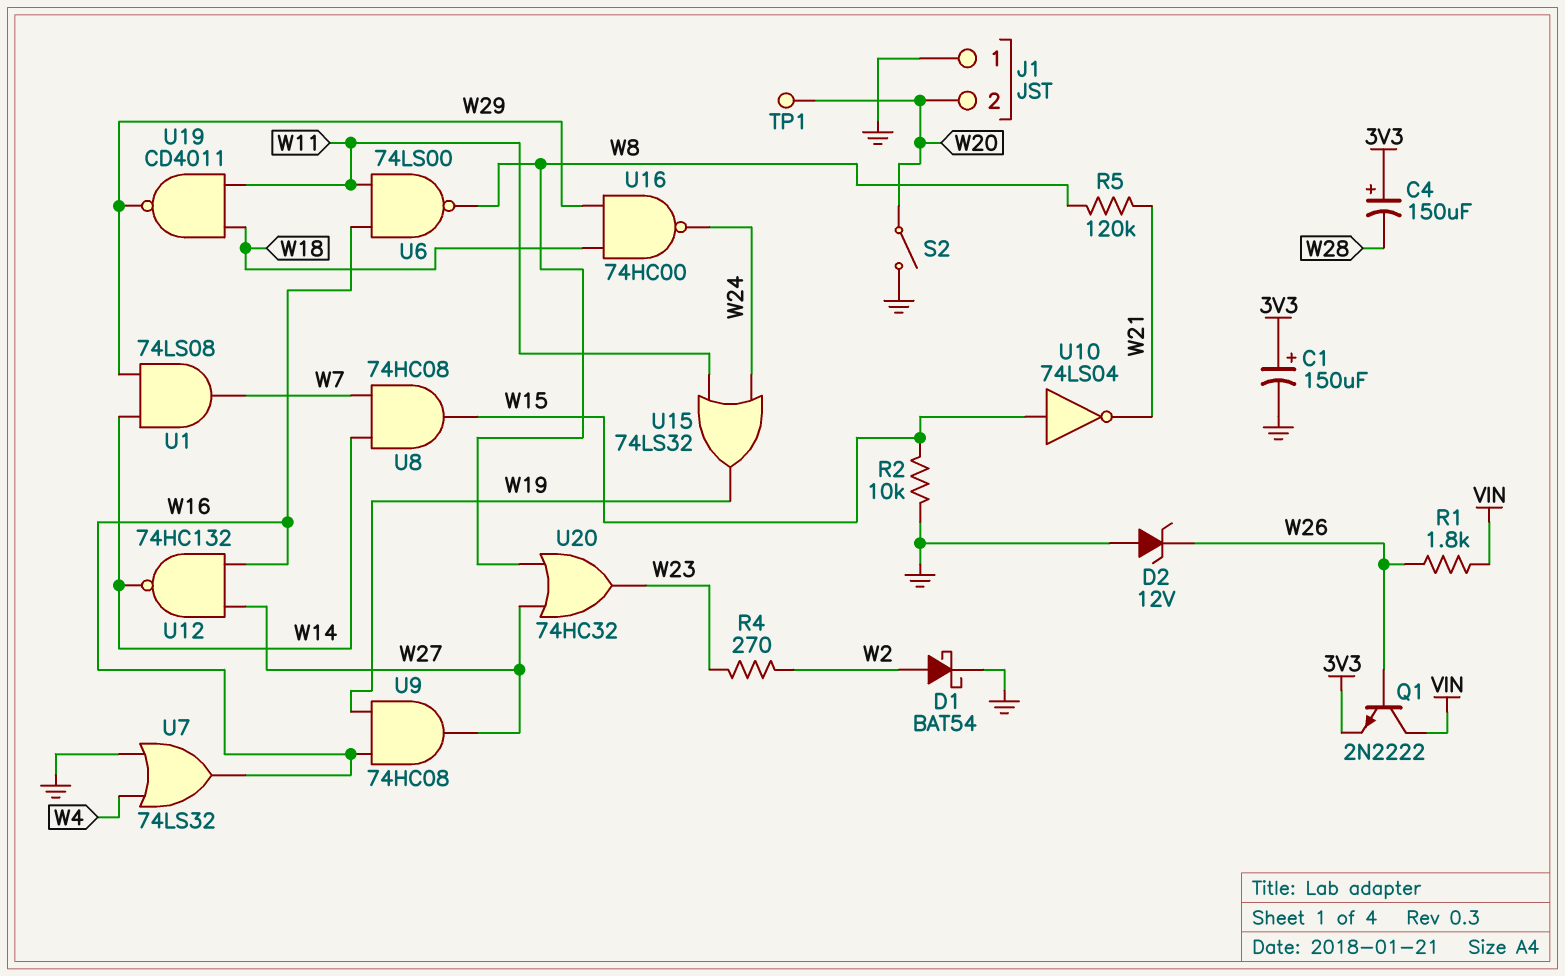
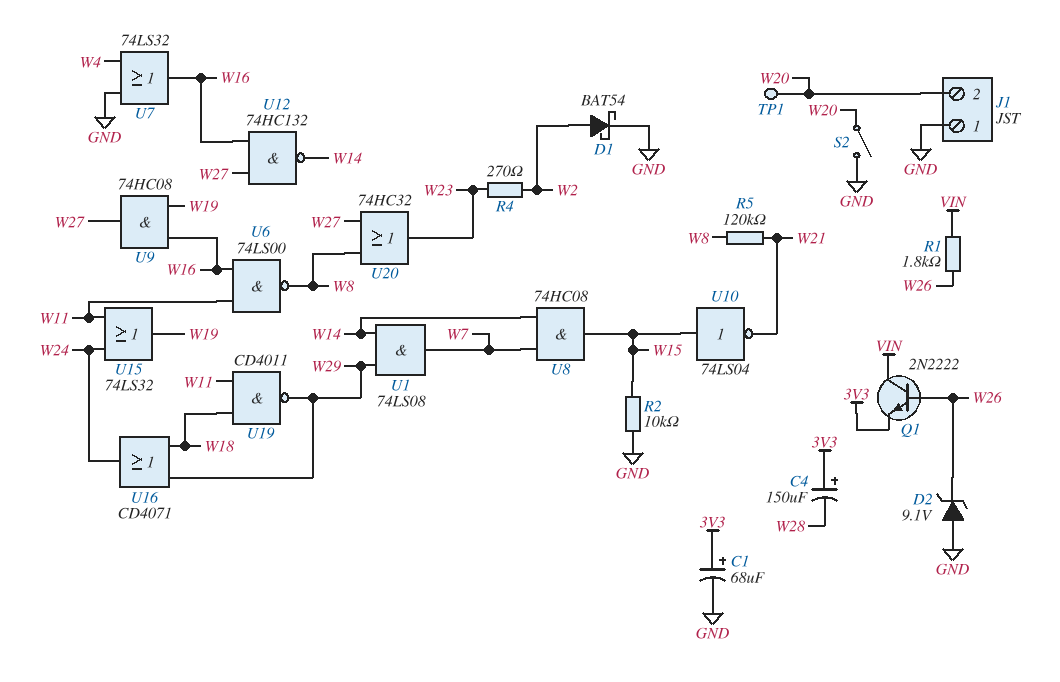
C1: 150uF (plus 3V3, minus GND) -> 68uF (plus 3V3, minus GND)
D2: zener 12V (A GND, K W26) -> zener 9.1V (A GND, K W26)
U16: NAND 74HC00 (in W18, in W29, out W24) -> OR CD4071 (in W18, in W29, out W24)

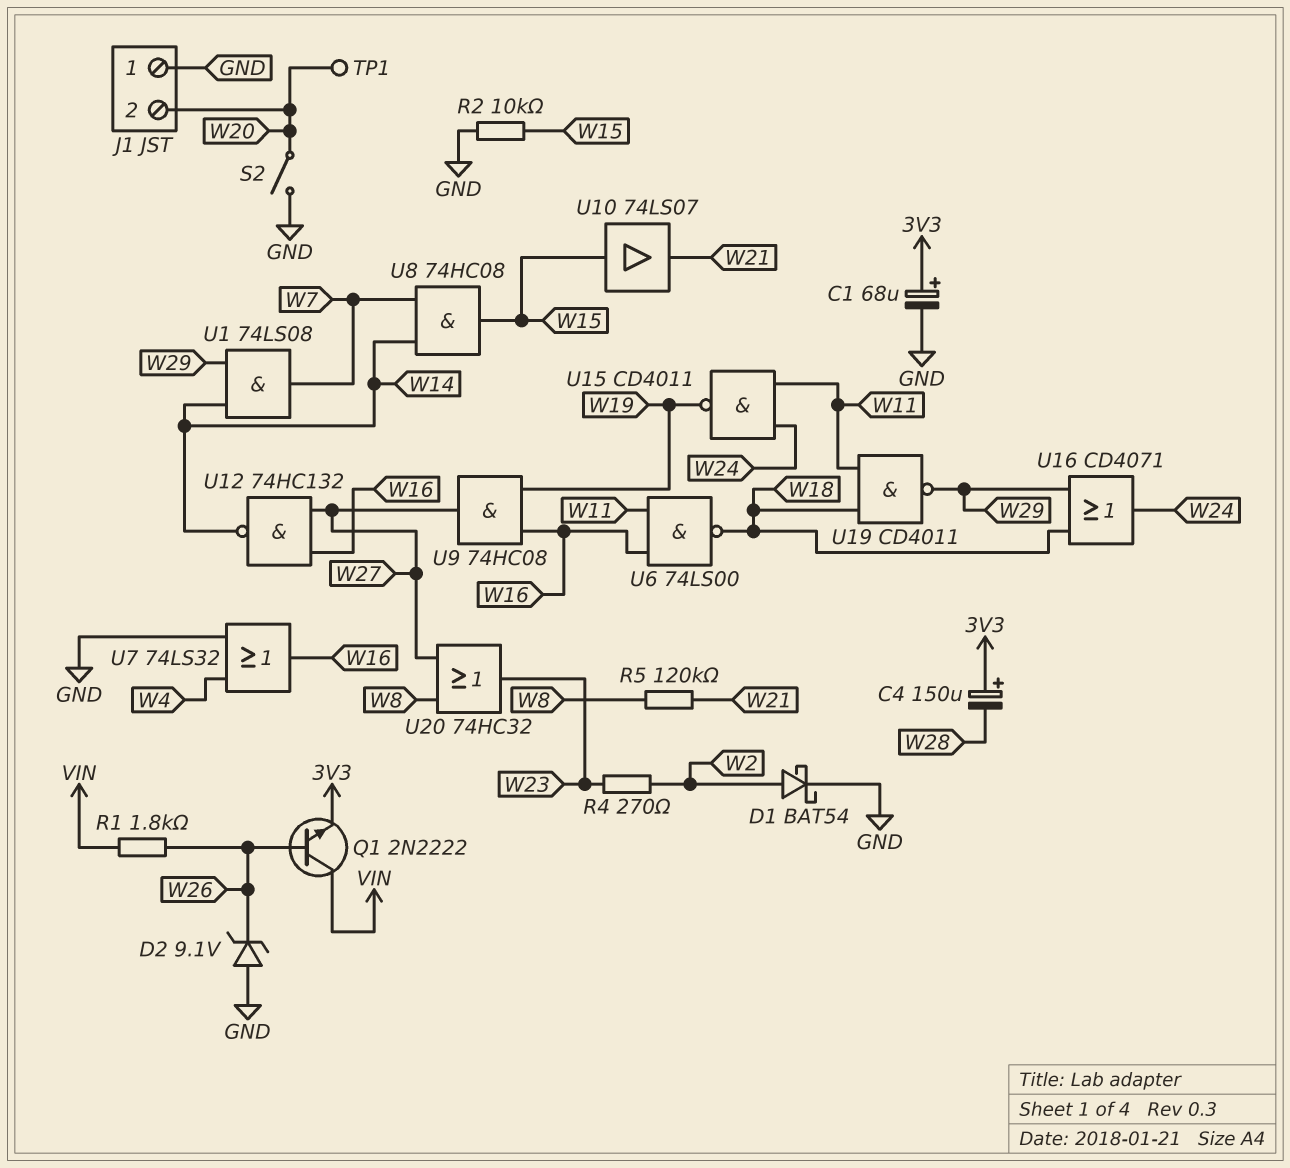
U6: NAND 74LS00 (in W11, in W16, out W8) -> NAND 74LS00 (in W11, in W16, out W18)
U10: NOT 74LS04 (in W15, out W21) -> buffer 74LS07 (in W15, out W21)
U15: OR 74LS32 (in W11, in W24, out W19) -> NAND CD4011 (in W11, in W24, out W19)

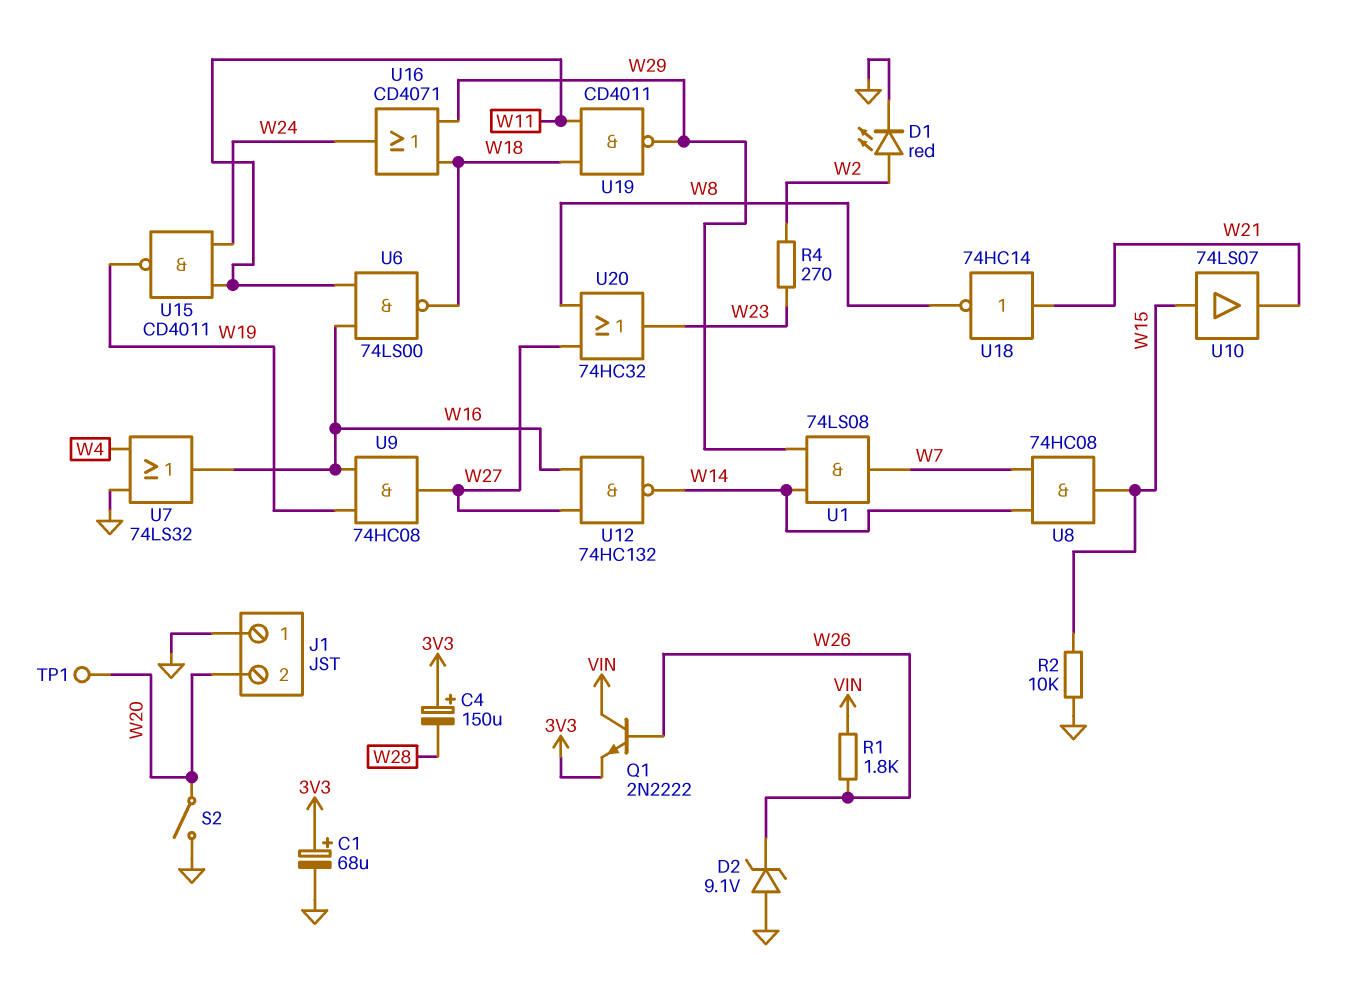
D1: schottky BAT54 (A W2, K GND) -> LED red (A W2, K GND)
R5: 120k (W8, W21) -> none
U18: none -> NOT 74HC14 (in W21, out W8)

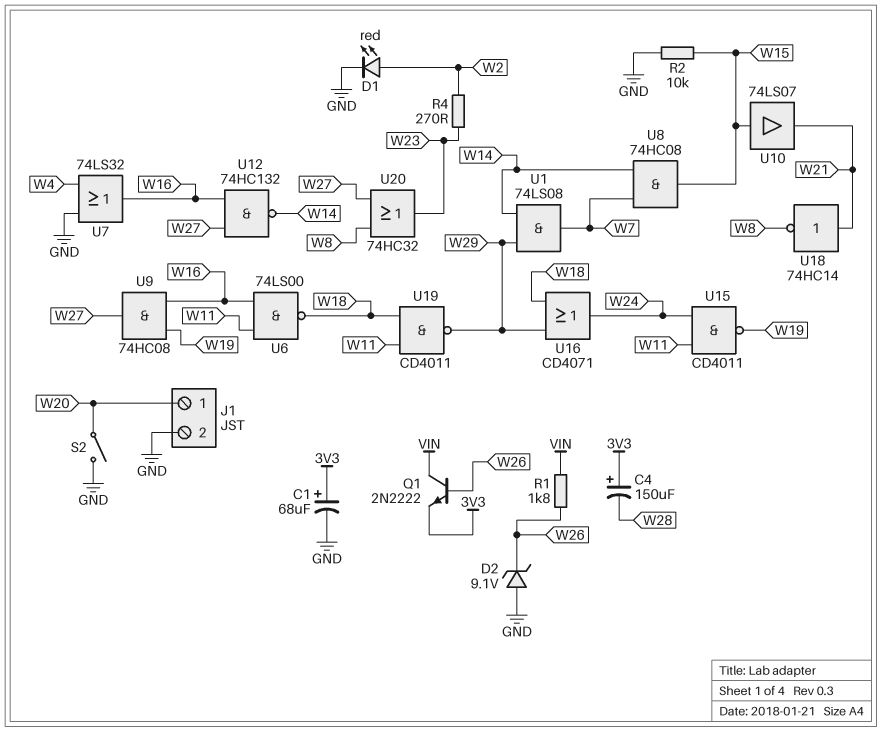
J1 pin 1: GND -> W20
J1 pin 2: W20 -> GND
TP1: test point (W20) -> none

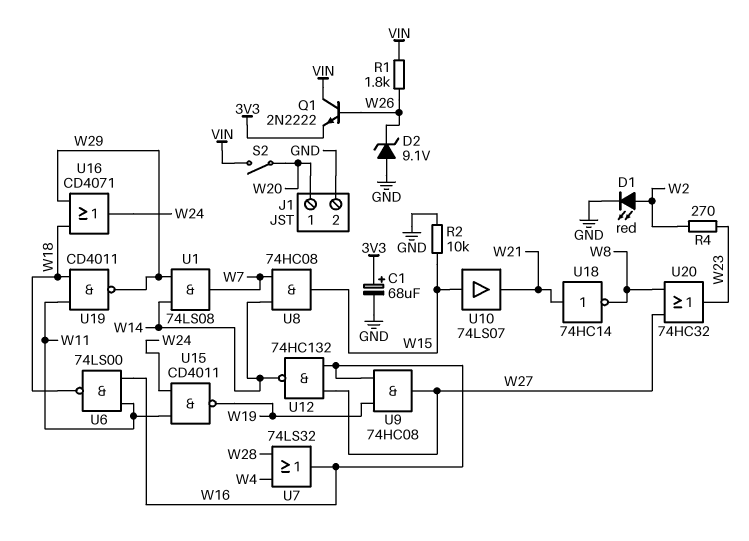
C4: 150uF (plus 3V3, minus W28) -> none
S2: switch (GND, W20) -> switch (VIN, W20)
U7: OR 74LS32 (in GND, in W4, out W16) -> OR 74LS32 (in W4, in W28, out W16)

